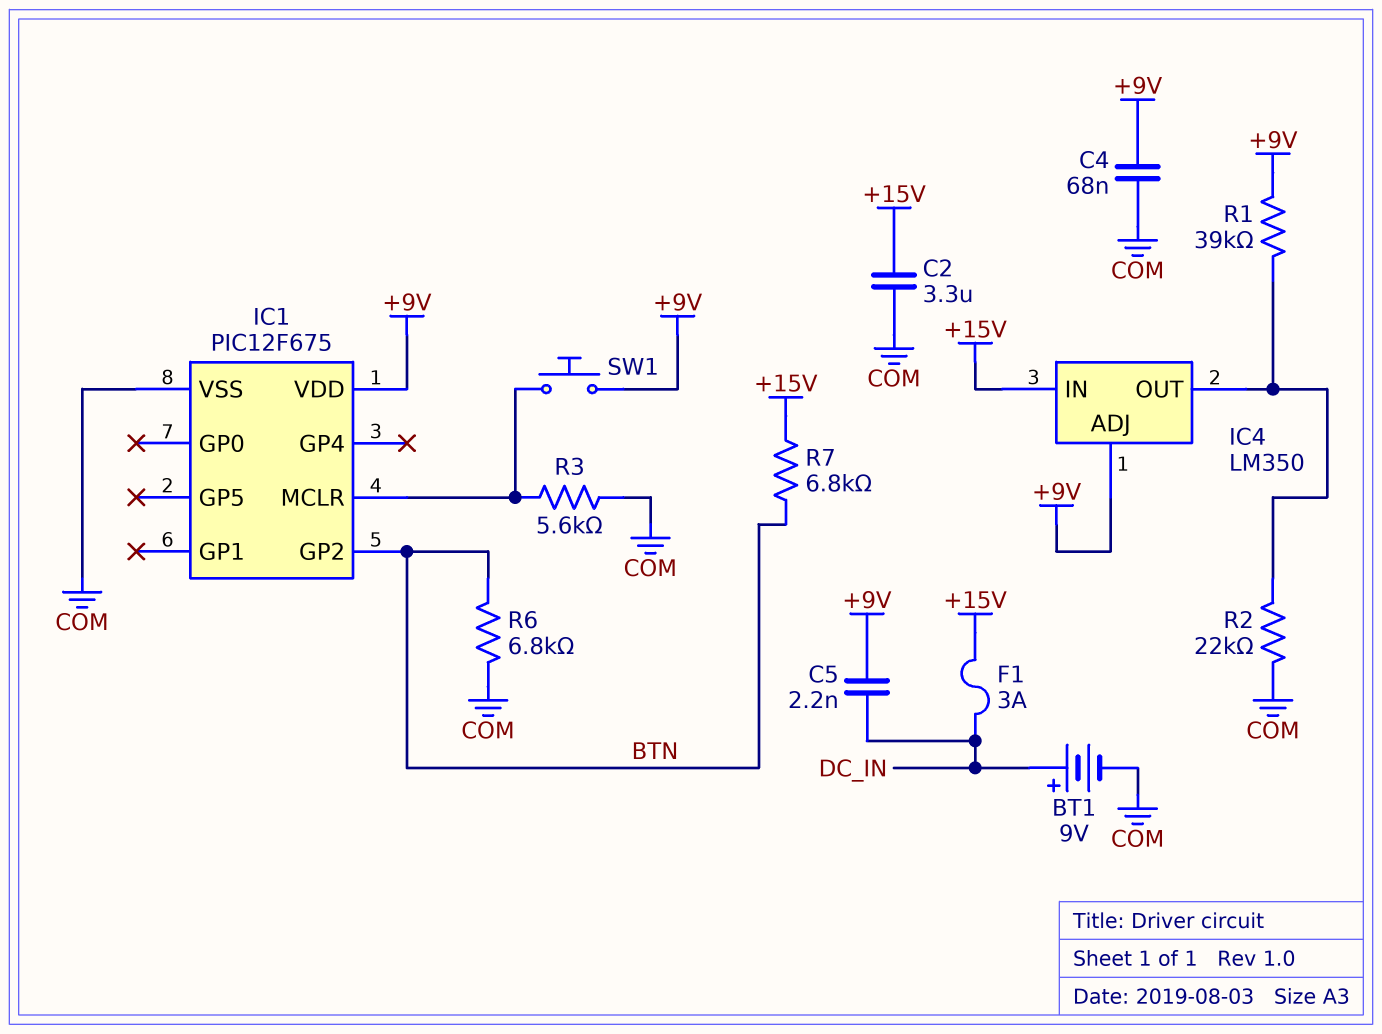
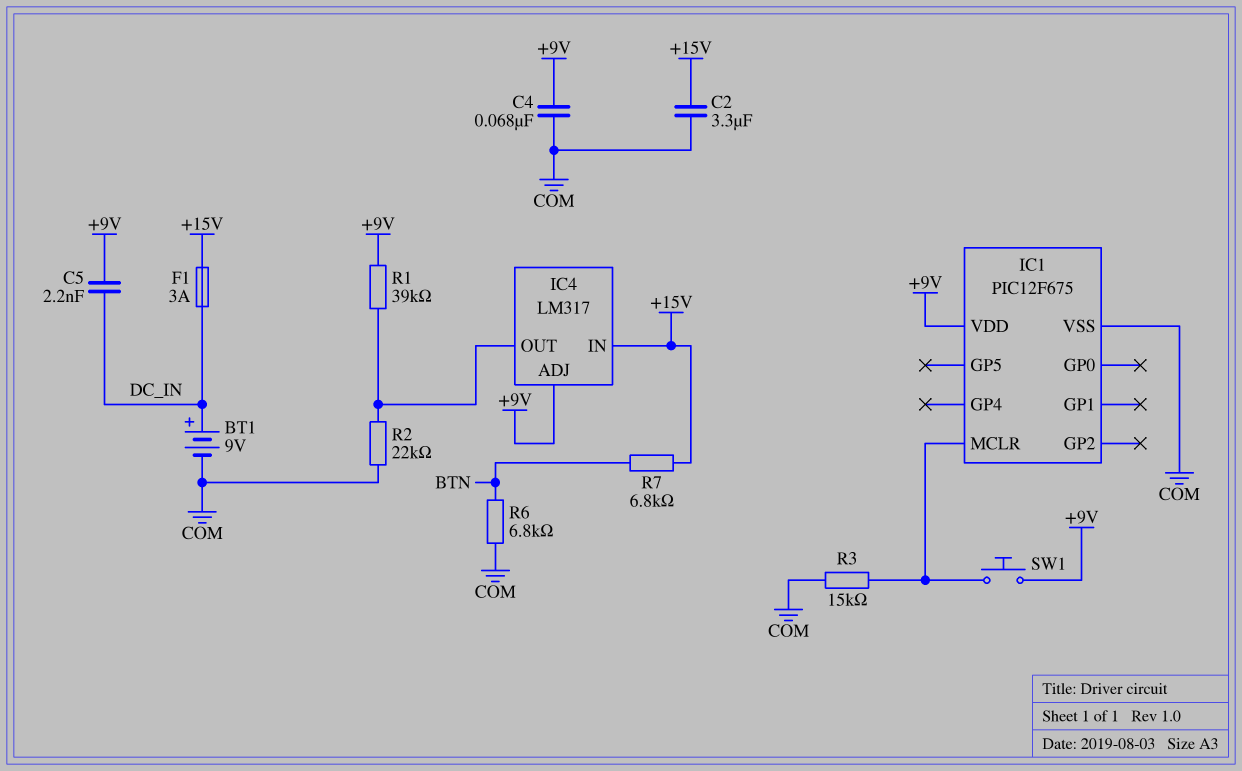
IC1 pin GP2: BTN -> none
IC4: LM350 -> LM317
R3: 5.6k (COM, IC1/MCLR) -> 15k (COM, IC1/MCLR)

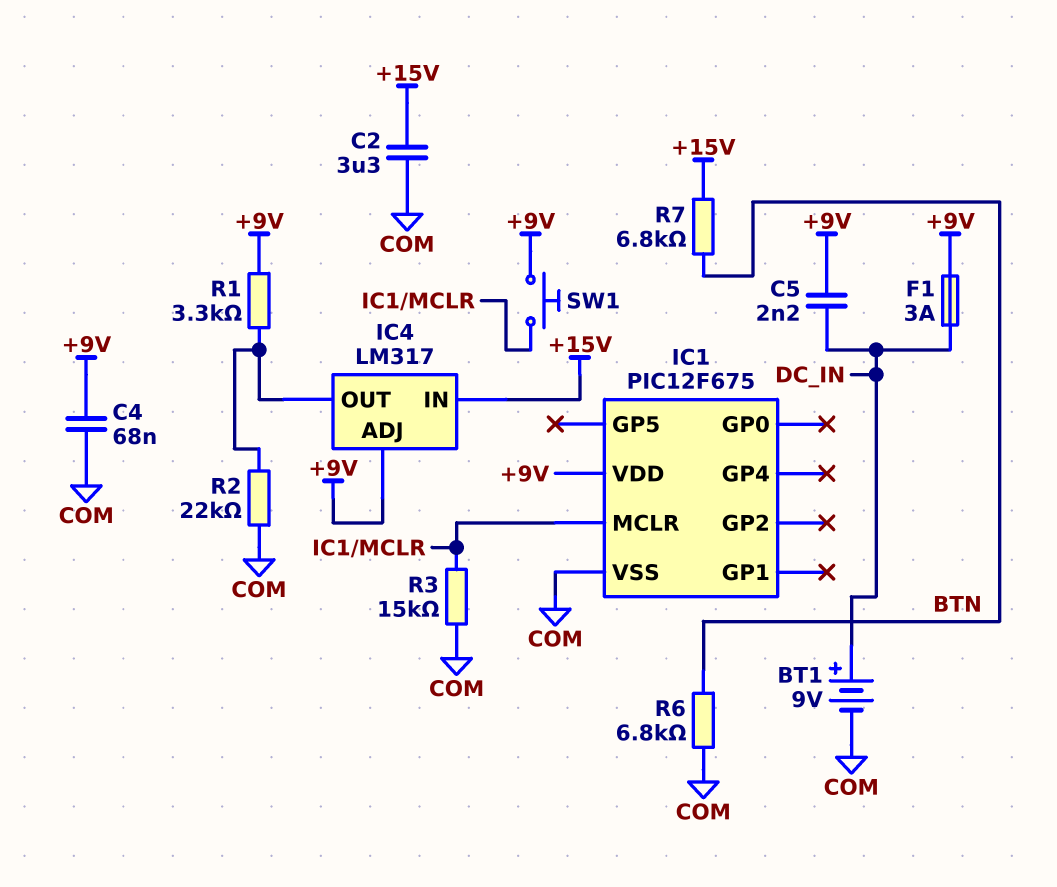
F1: 3A (+15V, DC_IN) -> 3A (+9V, DC_IN)
R1: 39k (+9V, IC4/OUT) -> 3.3k (+9V, IC4/OUT)

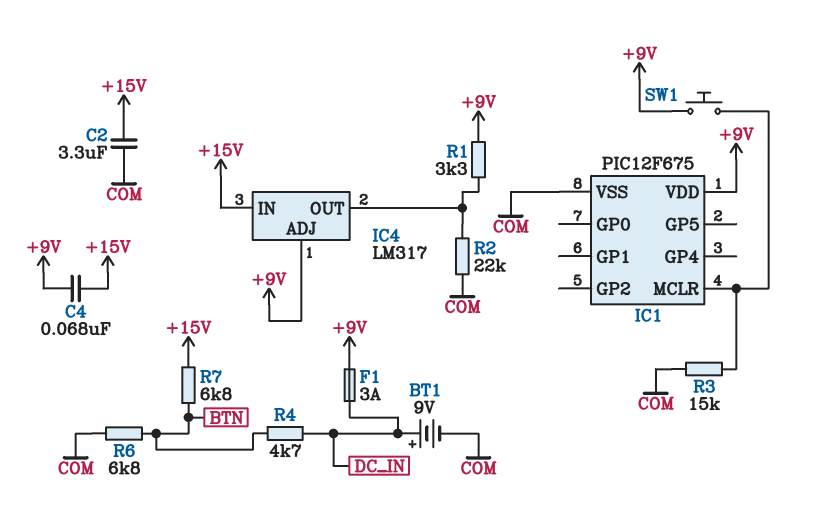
C4: 68nF (+9V, COM) -> 68nF (+9V, +15V)
C5: 2.2nF (+9V, DC_IN) -> none
R4: none -> 4.7k (BTN, DC_IN)

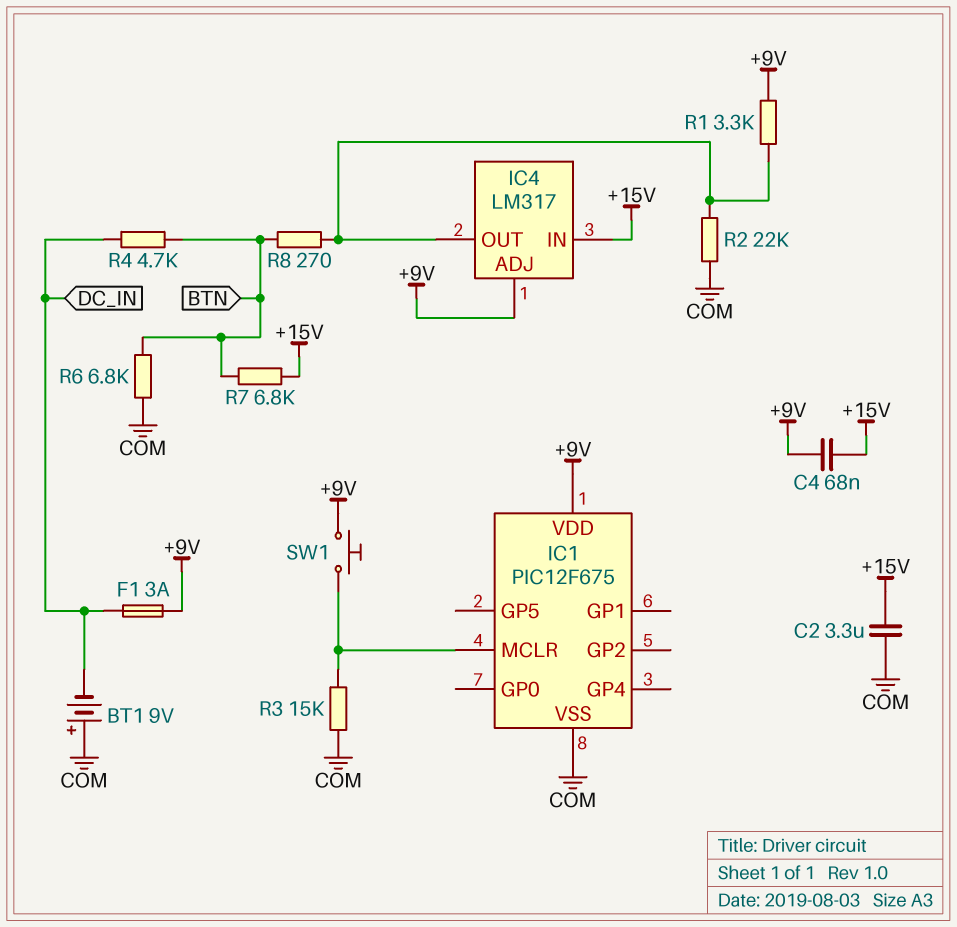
BT1: 9V (plus DC_IN, minus COM) -> 9V (plus COM, minus DC_IN)
R8: none -> 270 (BTN, IC4/OUT)

